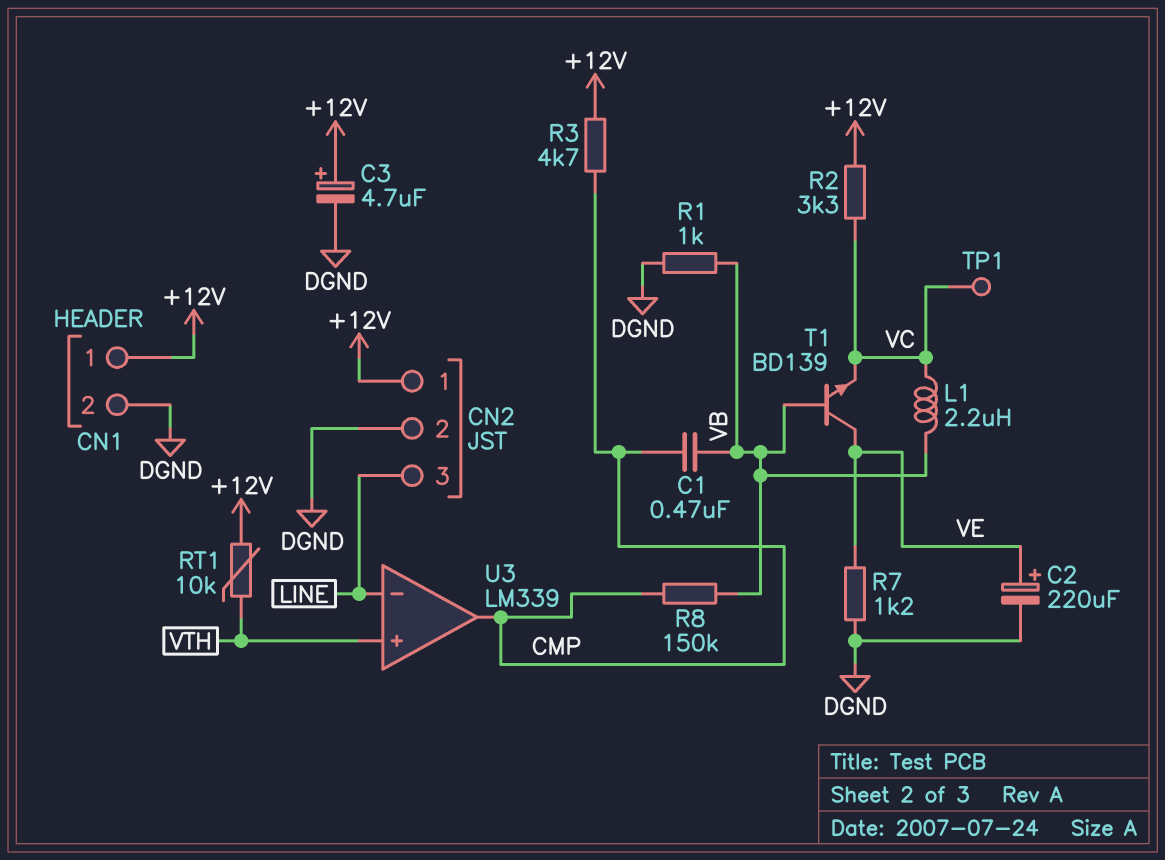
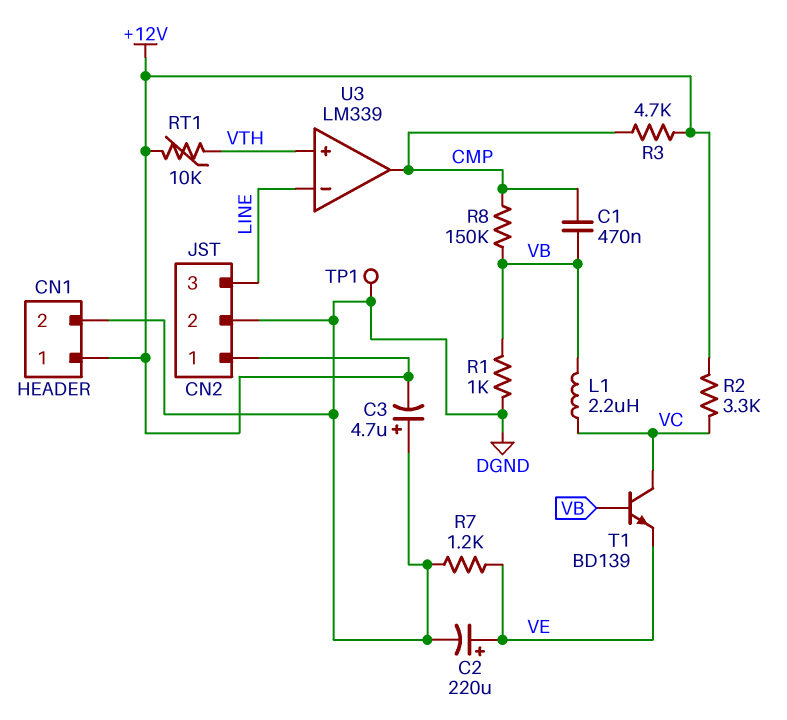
C3: 4.7uF (plus +12V, minus DGND) -> 4.7uF (plus DGND, minus +12V)
T1: NPN BD139 (B VB, C VE, E VC) -> NPN BD139 (B VB, C VC, E VE)
TP1: test point (VC) -> test point (DGND)

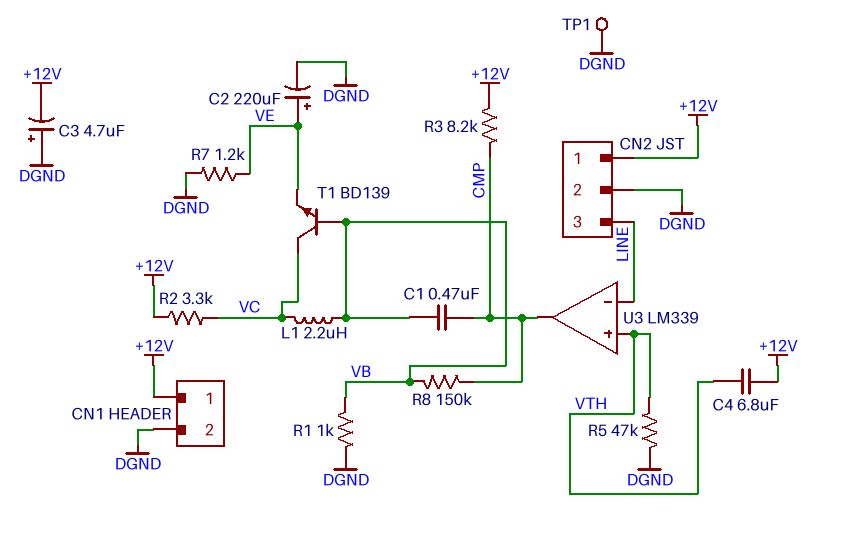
C4: none -> 6.8uF (+12V, VTH)
R3: 4.7k (+12V, CMP) -> 8.2k (+12V, CMP)
R5: none -> 47k (DGND, VTH)
RT1: 10k (+12V, VTH) -> none

